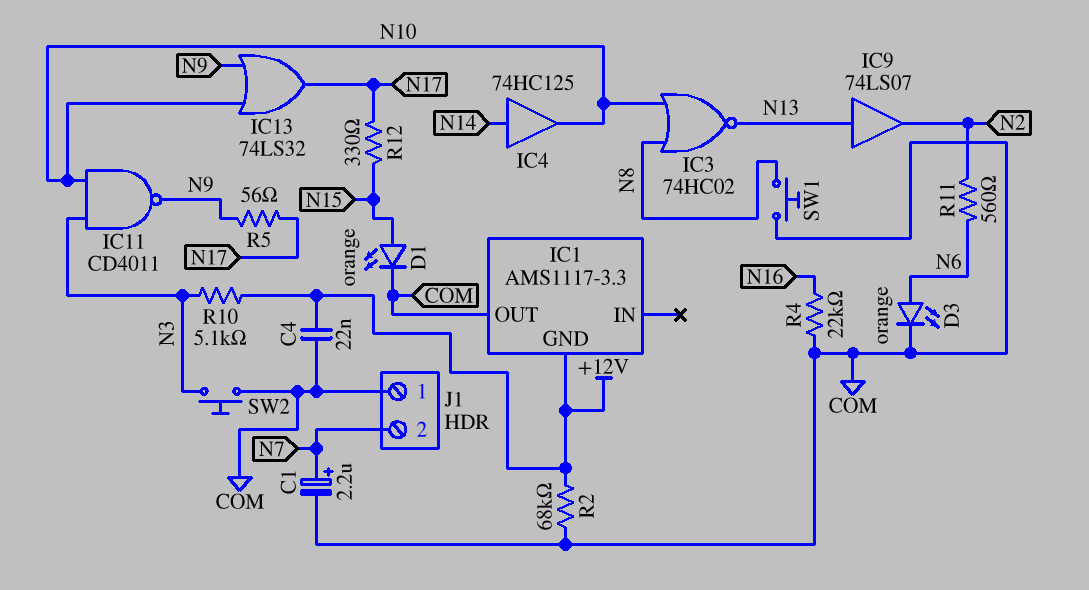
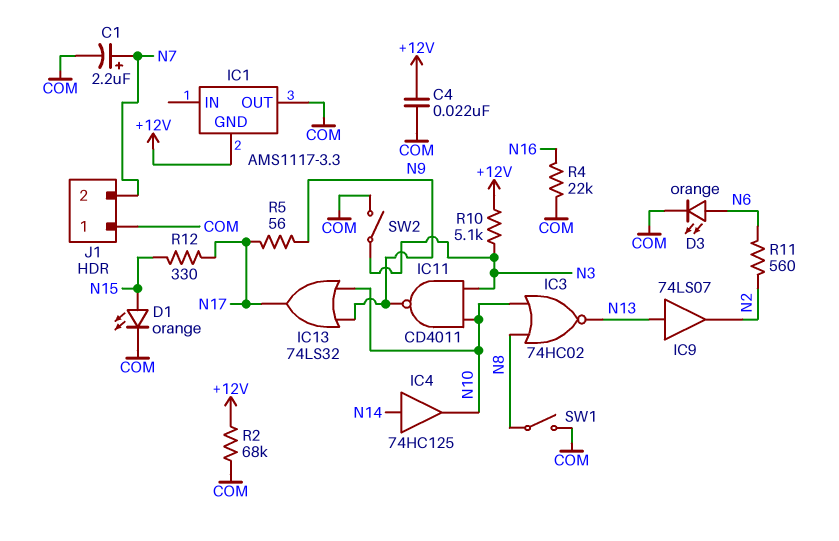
SW1: button (COM, N8) -> switch (COM, N8)
SW2: button (COM, N3) -> switch (COM, N3)

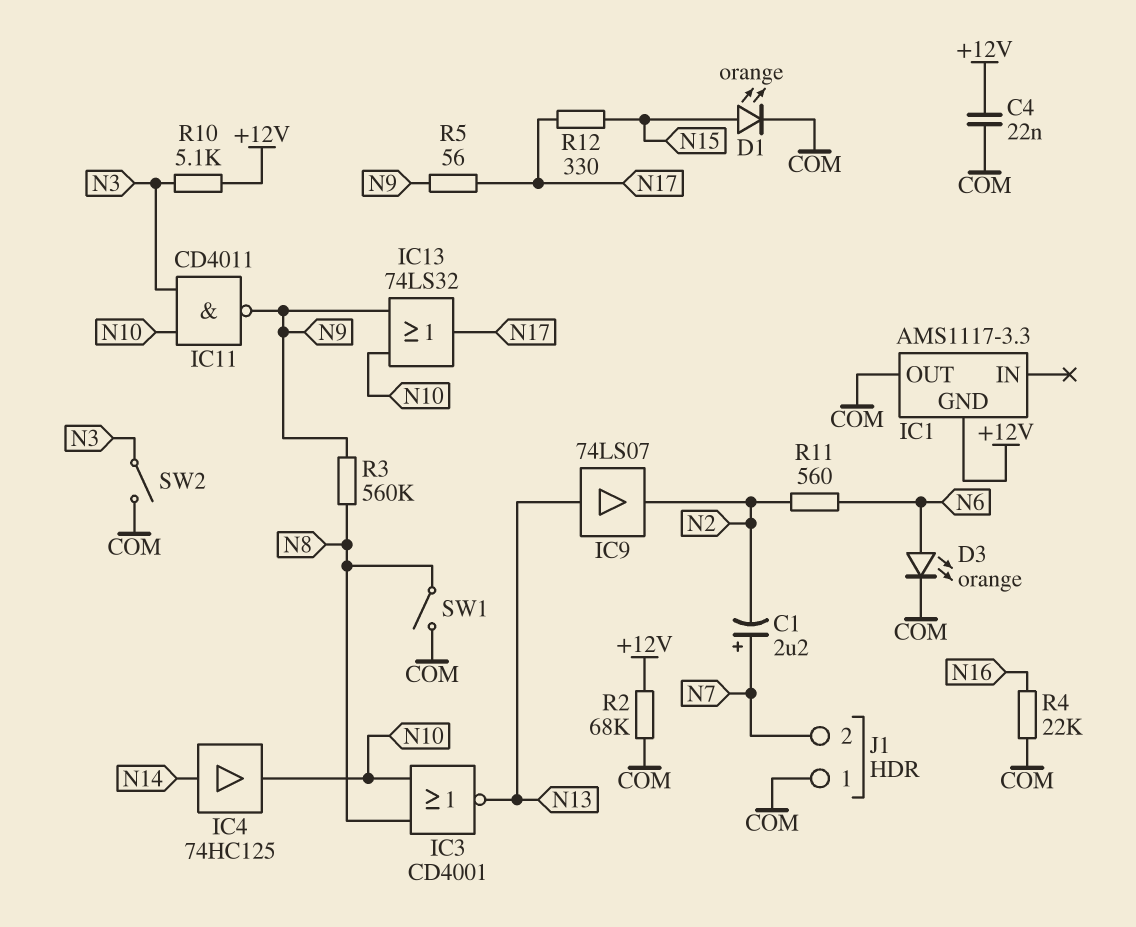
C1: 2.2uF (plus N7, minus COM) -> 2.2uF (plus N7, minus N2)
IC3: NOR 74HC02 (in N8, in N10, out N13) -> NOR CD4001 (in N8, in N10, out N13)
R3: none -> 560k (N8, N9)

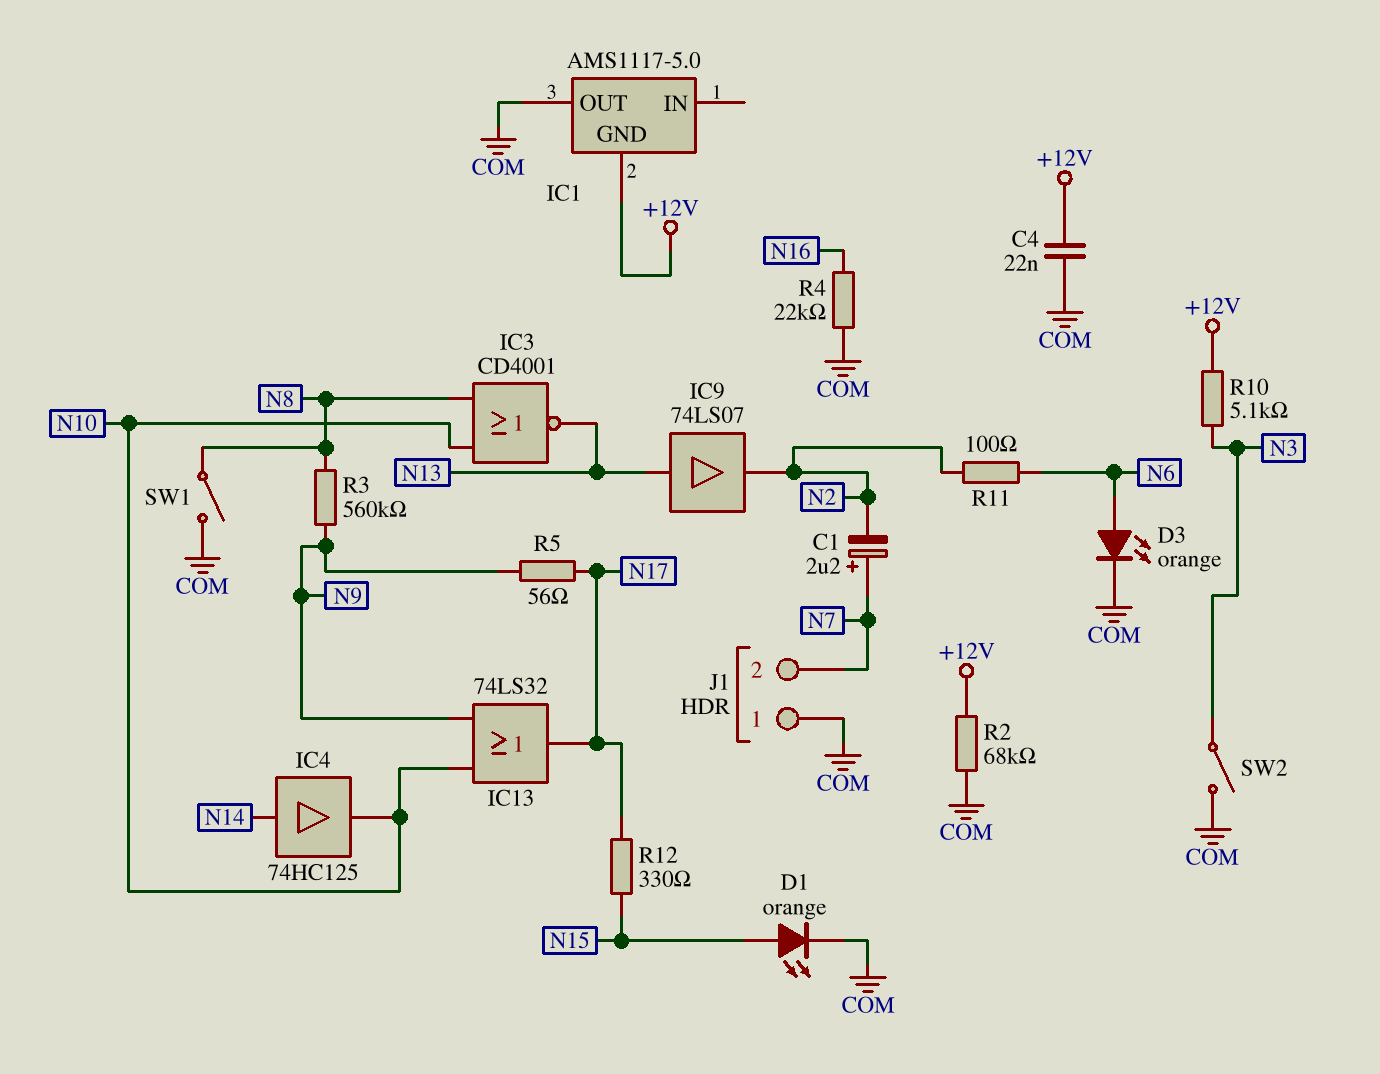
IC1: AMS1117-3.3 -> AMS1117-5.0
IC11: NAND CD4011 (in N3, in N10, out N9) -> none
R11: 560 (N2, N6) -> 100 (N2, N6)

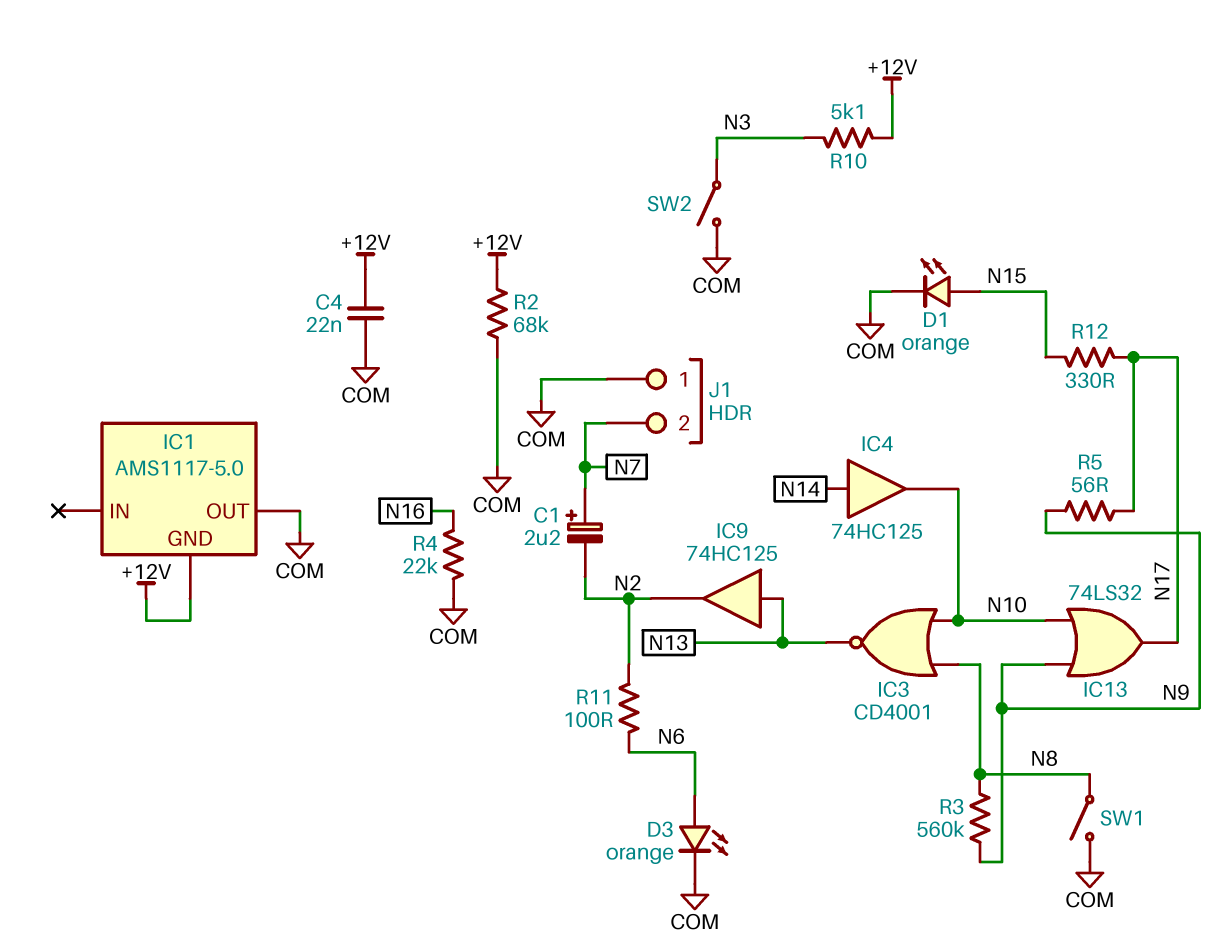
IC9: buffer 74LS07 (in N13, out N2) -> buffer 74HC125 (in N13, out N2)

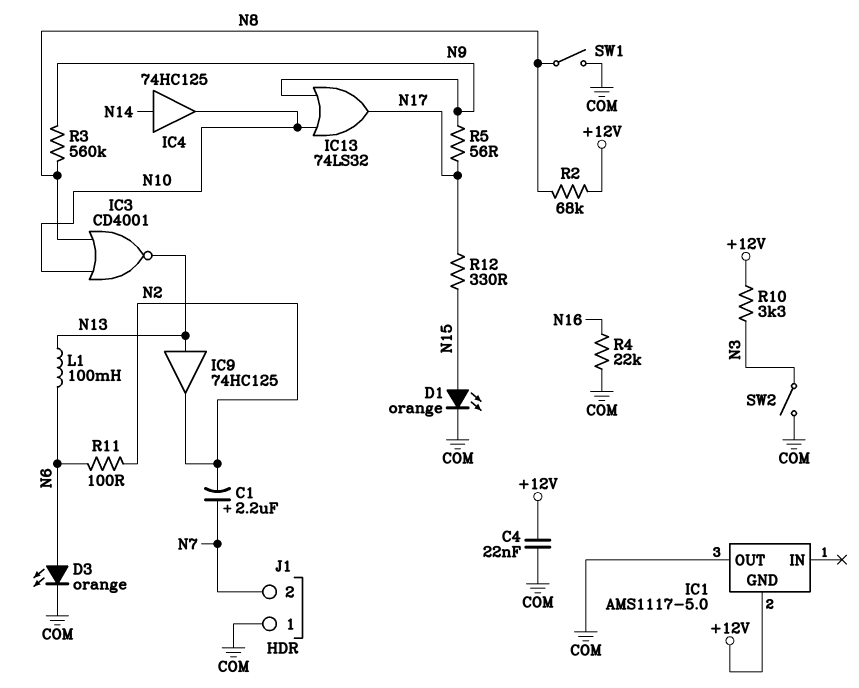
L1: none -> 100mH (N6, N13)
R2: 68k (+12V, COM) -> 68k (+12V, N8)
R10: 5.1k (+12V, N3) -> 3.3k (+12V, N3)

